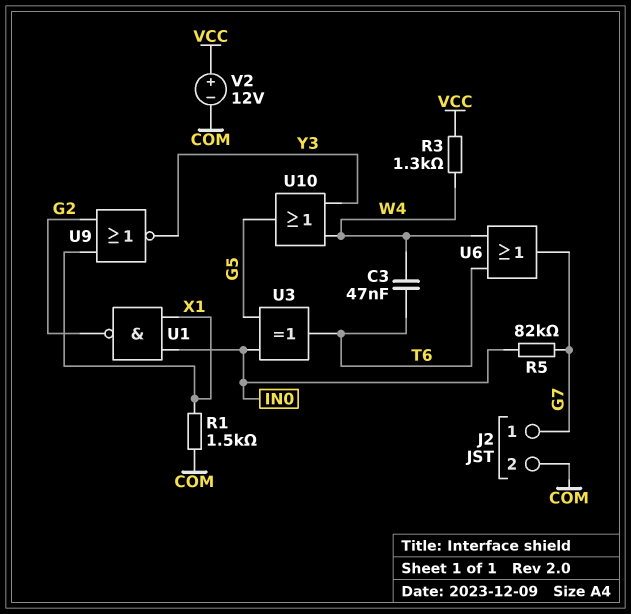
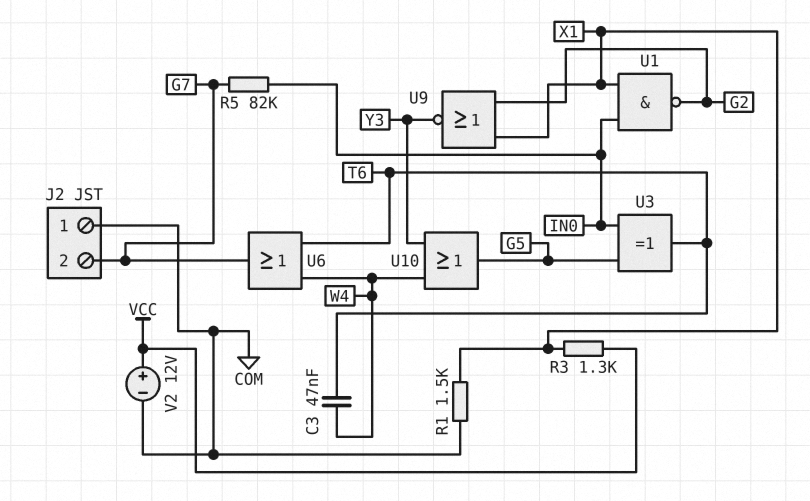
J2 pin 1: G7 -> COM
J2 pin 2: COM -> G7
R3: 1.3k (VCC, W4) -> 1.3k (VCC, X1)

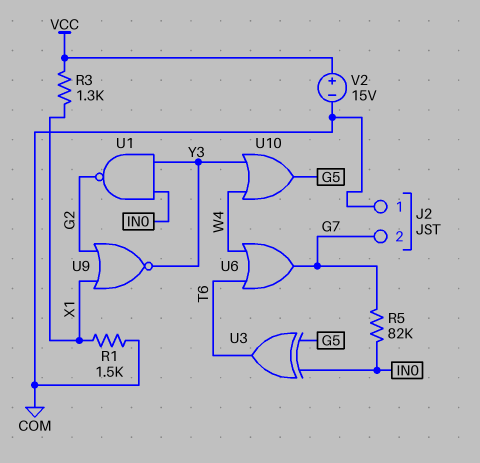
C3: 47nF (T6, W4) -> none
U1: NAND (in IN0, in X1, out G2) -> NAND (in IN0, in Y3, out G2)
V2: 12V (plus VCC, minus COM) -> 15V (plus VCC, minus COM)

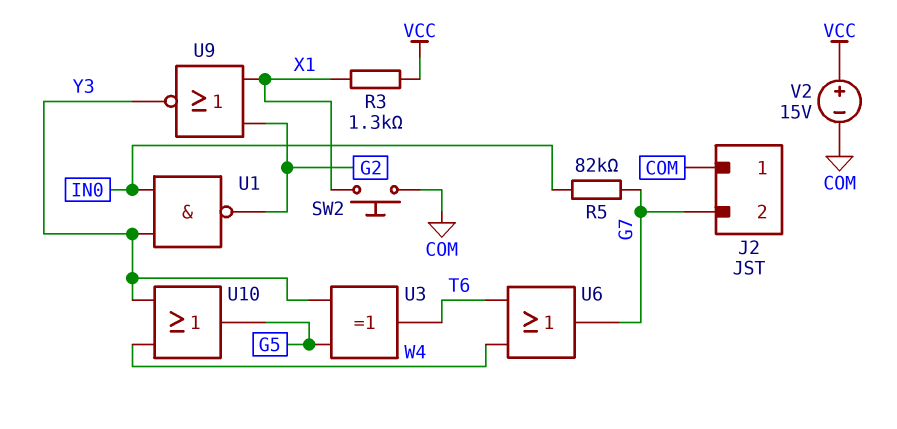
R1: 1.5k (COM, X1) -> none
SW2: none -> button (COM, X1)
U3: XOR (in G5, in IN0, out T6) -> XOR (in G5, in Y3, out T6)

